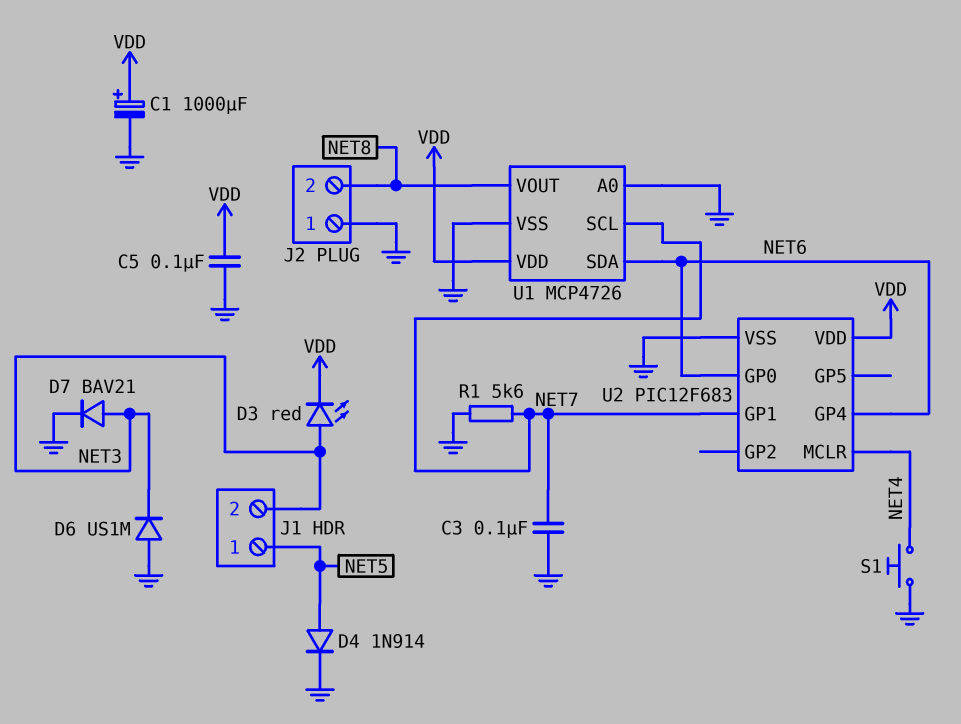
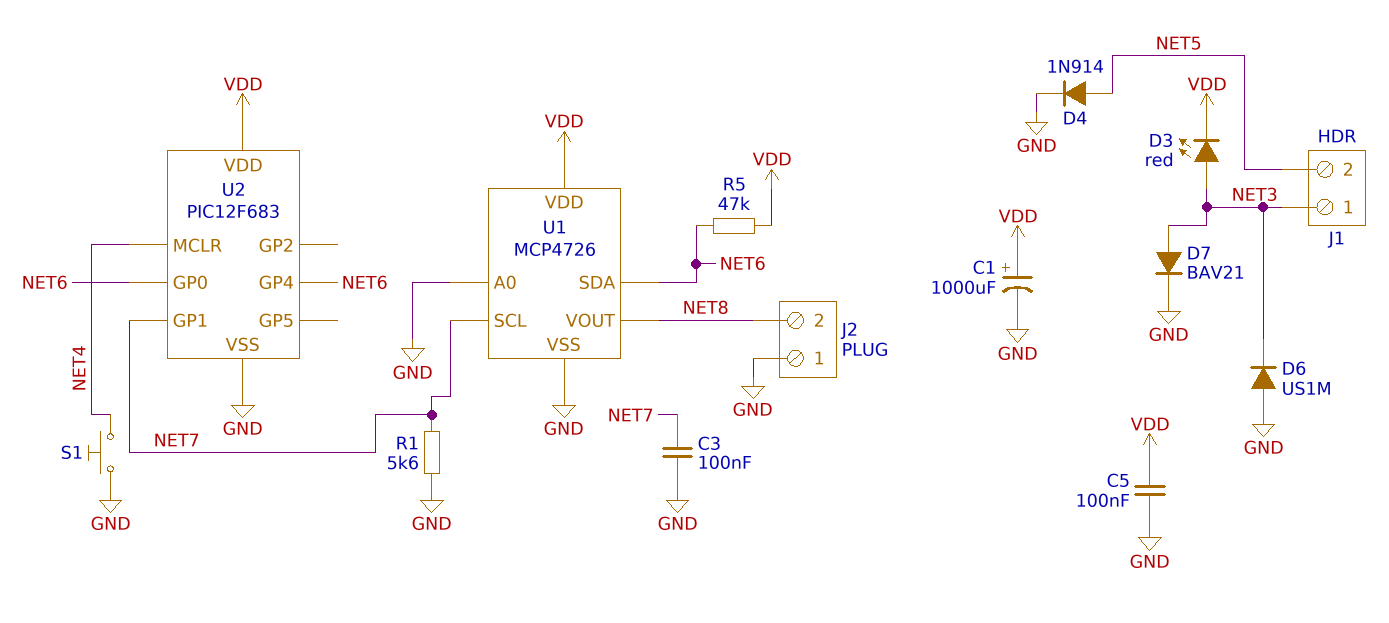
J1 pin 1: NET5 -> NET3
J1 pin 2: NET3 -> NET5
R5: none -> 47k (NET6, VDD)

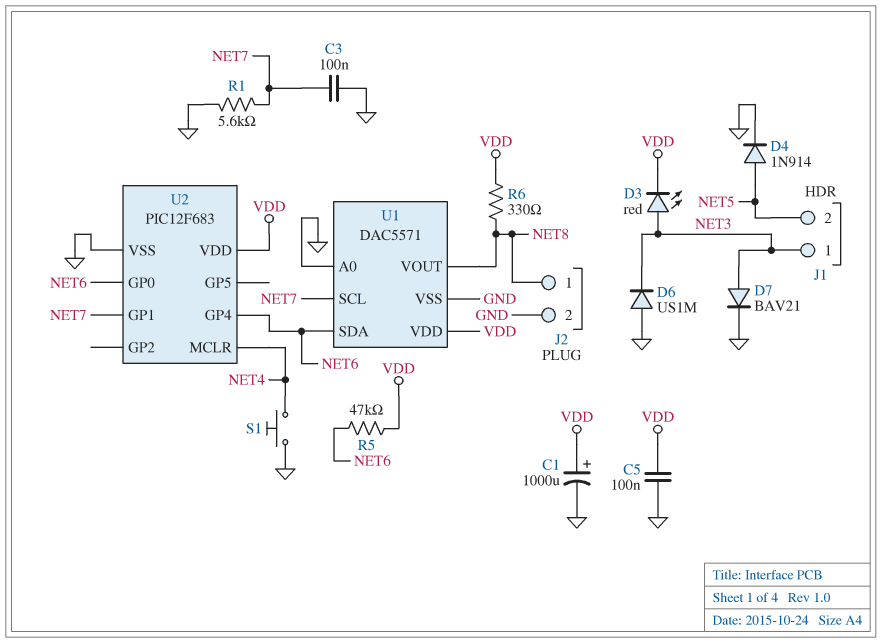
J2 pin 1: GND -> NET8
J2 pin 2: NET8 -> GND
R6: none -> 330 (NET8, VDD)
U1: MCP4726 -> DAC5571

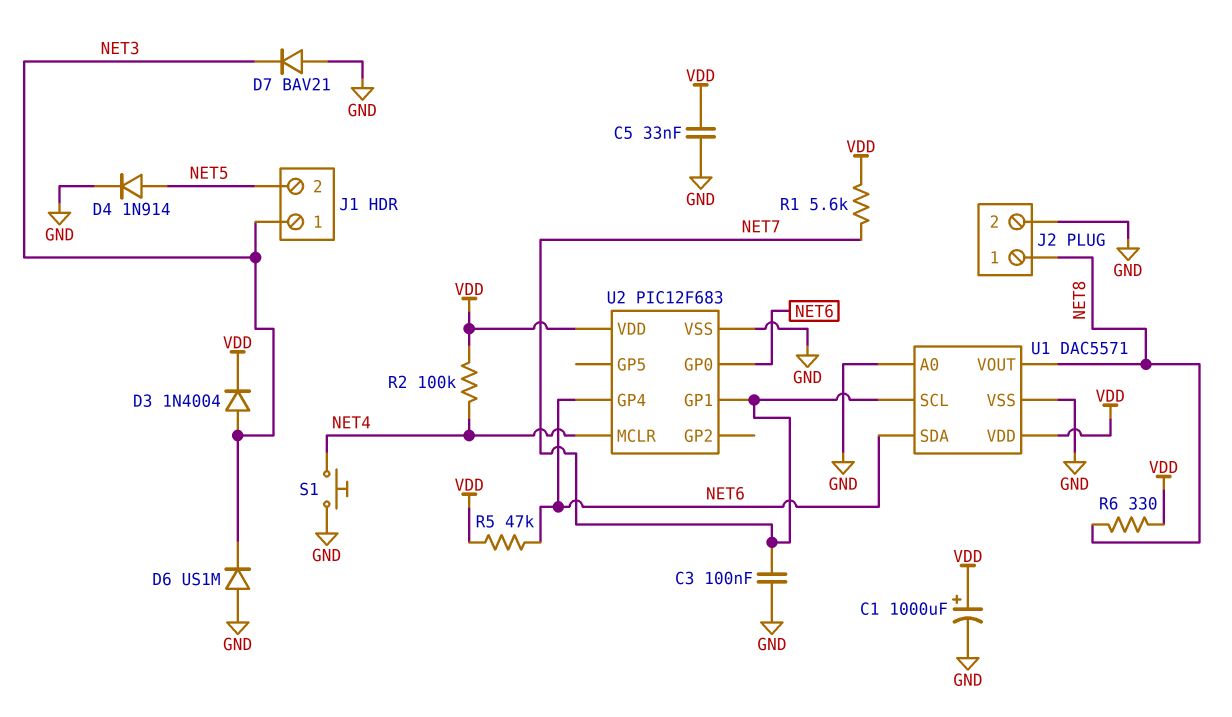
C5: 100nF (GND, VDD) -> 33nF (GND, VDD)
D3: LED red (A NET3, K VDD) -> diode 1N4004 (A NET3, K VDD)
D7: diode BAV21 (A NET3, K GND) -> diode BAV21 (A GND, K NET3)
R1: 5.6k (GND, NET7) -> 5.6k (NET7, VDD)
R2: none -> 100k (NET4, VDD)

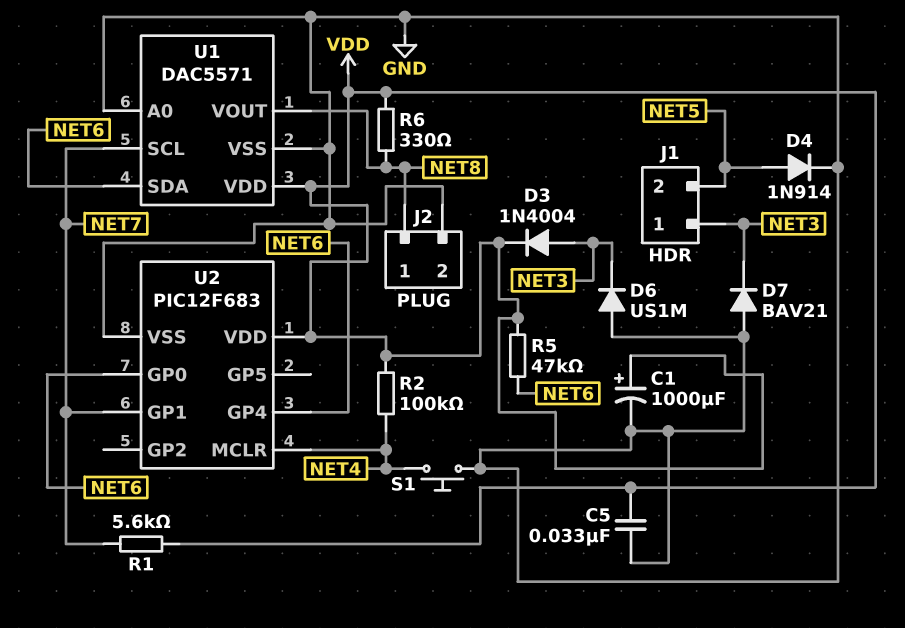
C3: 100nF (GND, NET7) -> none

